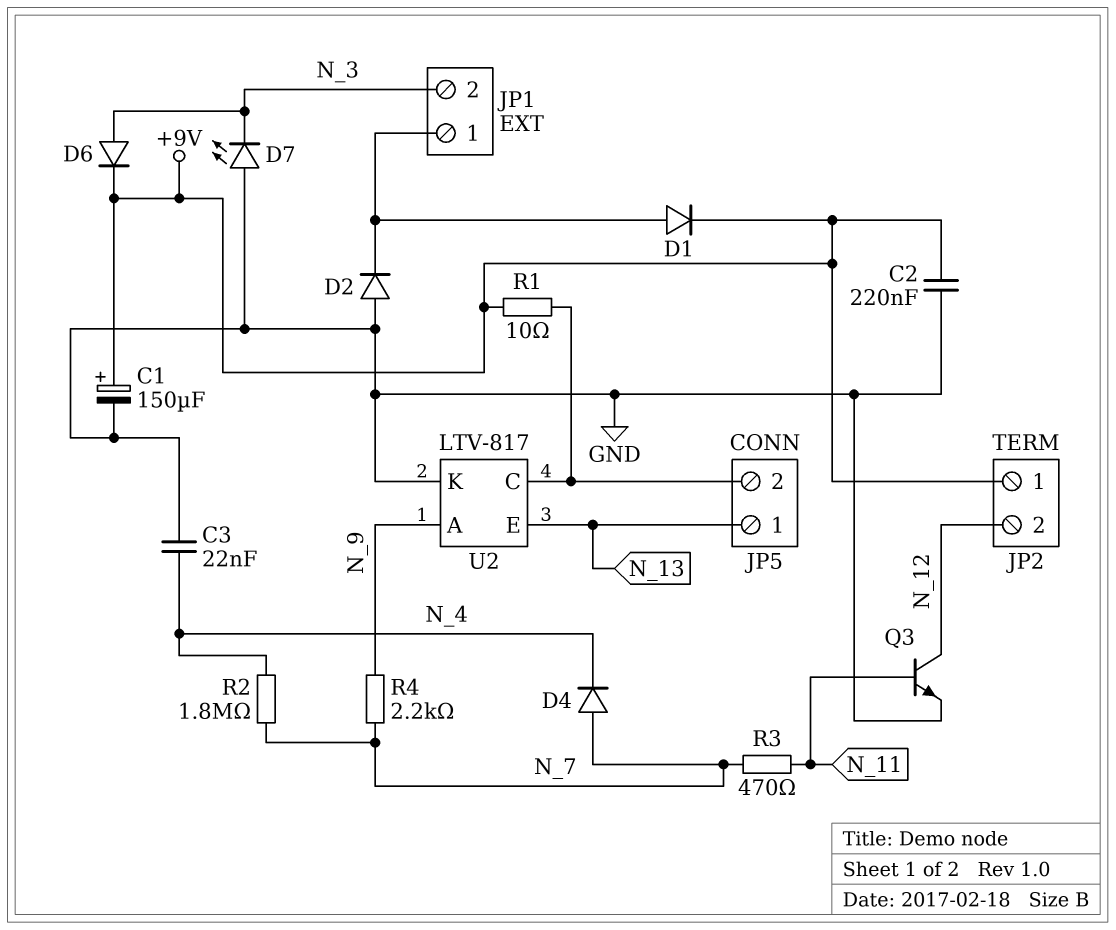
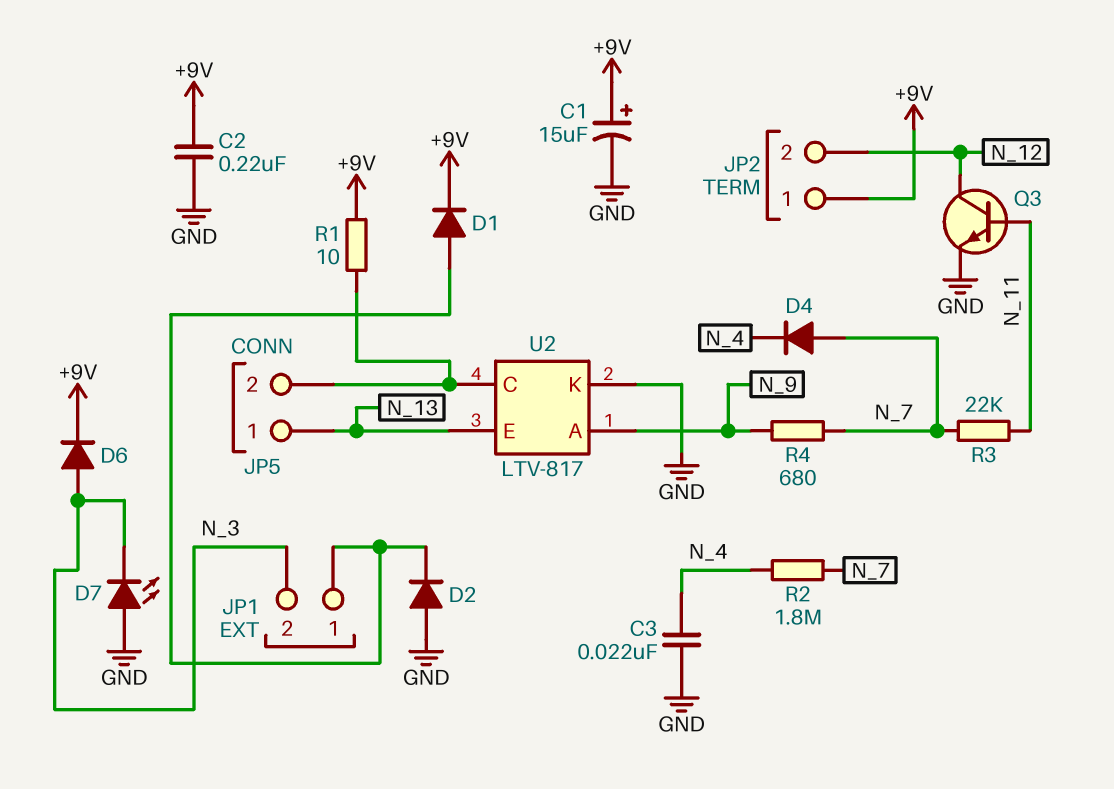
C1: 150uF (plus +9V, minus GND) -> 15uF (plus +9V, minus GND)
R3: 470 (N_7, N_11) -> 22k (N_7, N_11)
R4: 2.2k (N_7, N_9) -> 680 (N_7, N_9)

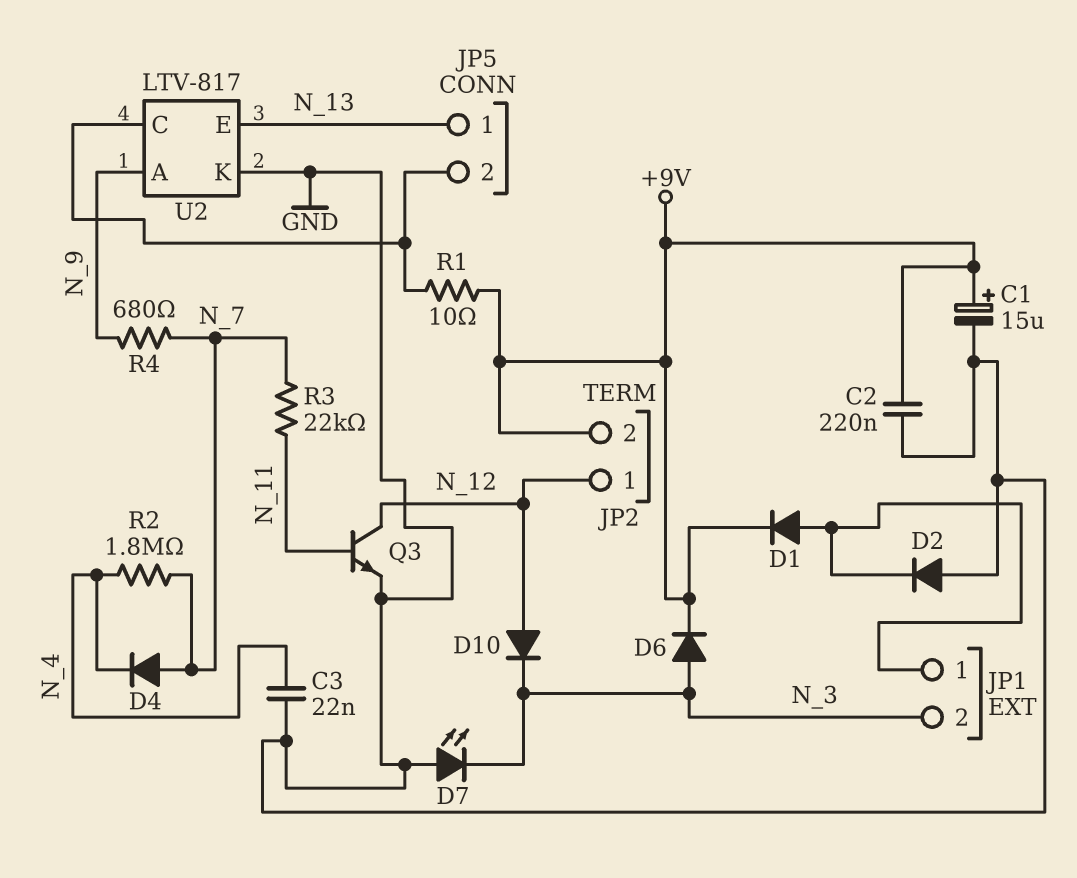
D10: none -> diode (A N_12, K N_3)
JP2 pin 1: +9V -> N_12
JP2 pin 2: N_12 -> +9V

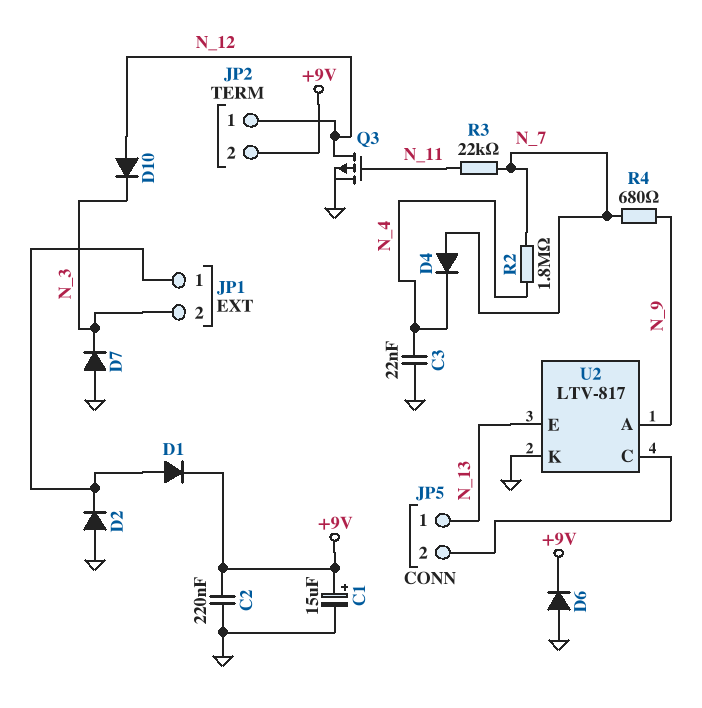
D6: diode (A N_3, K +9V) -> diode (A GND, K +9V)
D7: LED (A GND, K N_3) -> diode (A GND, K N_3)
Q3: NPN (B N_11, C N_12, E GND) -> PMOS (G N_11, D N_12, S GND)
R1: 10 (+9V, JP5/2) -> none

